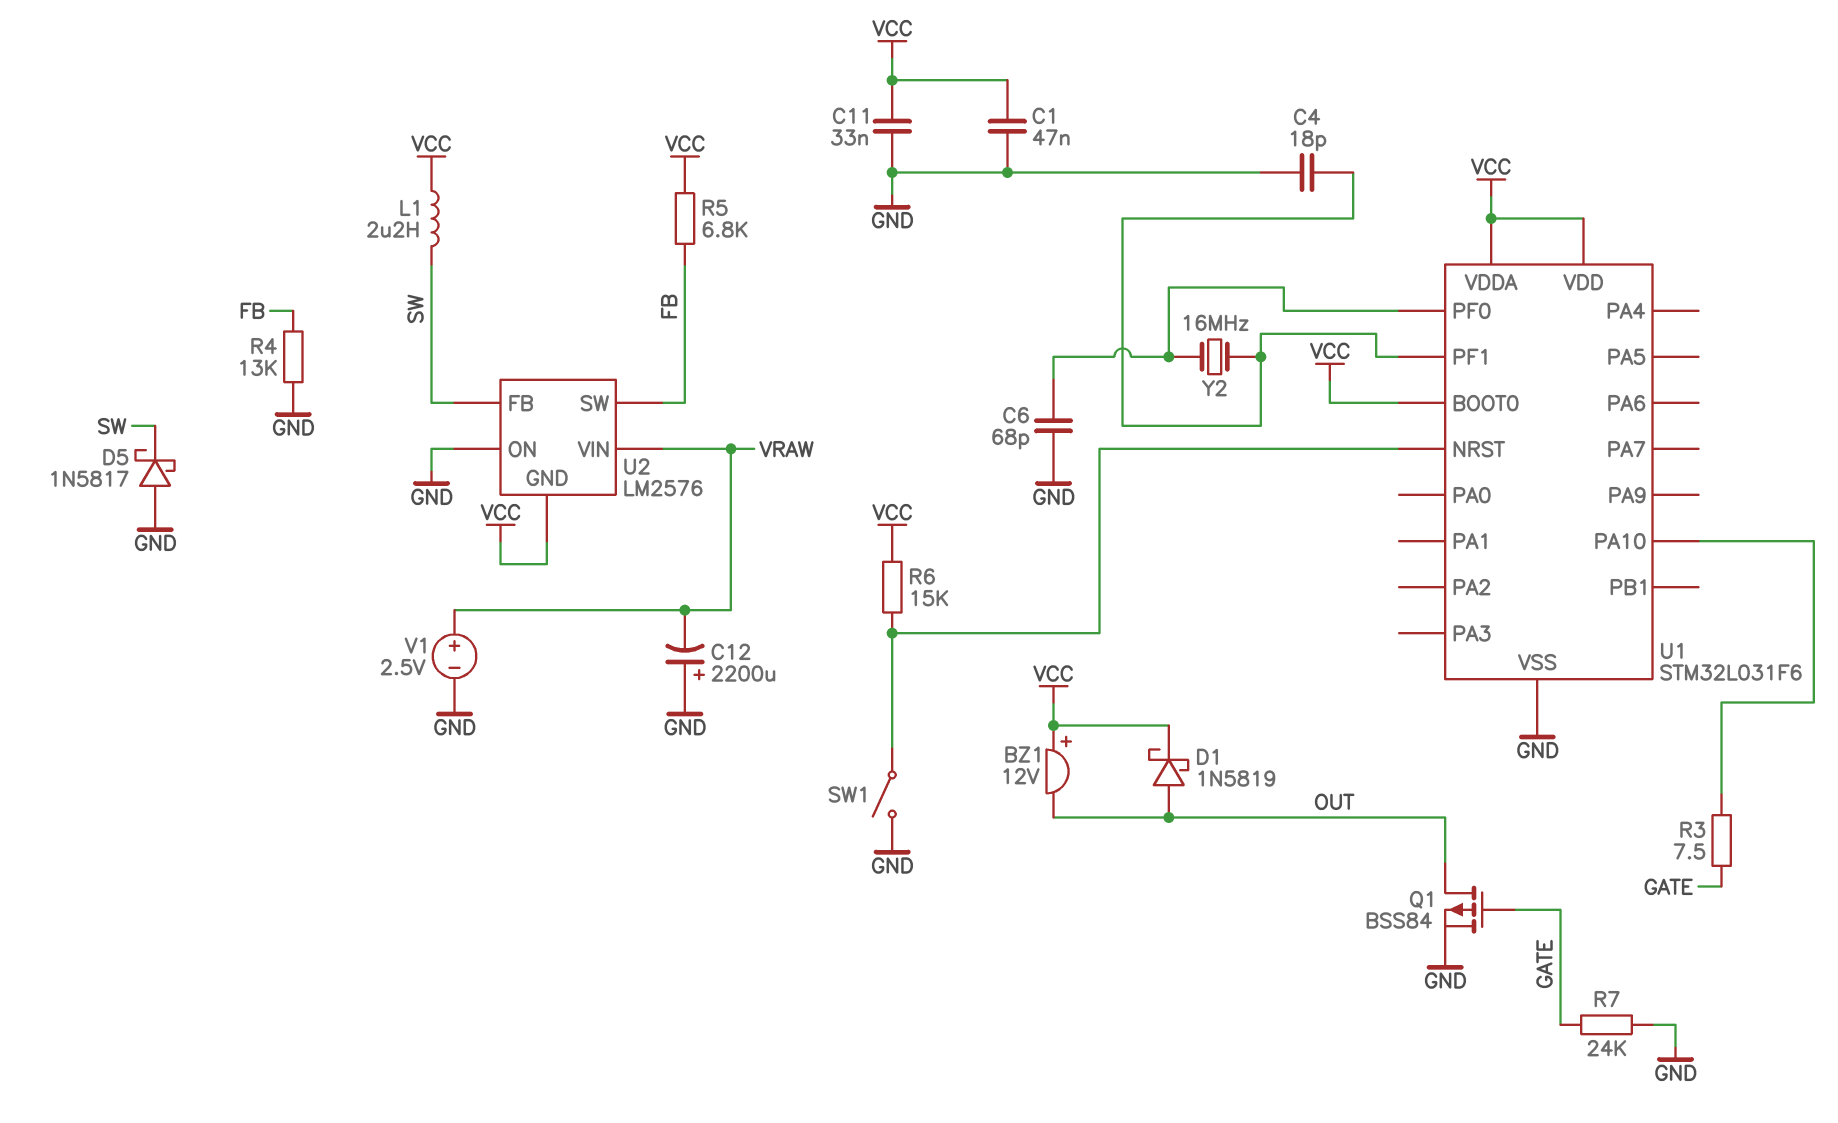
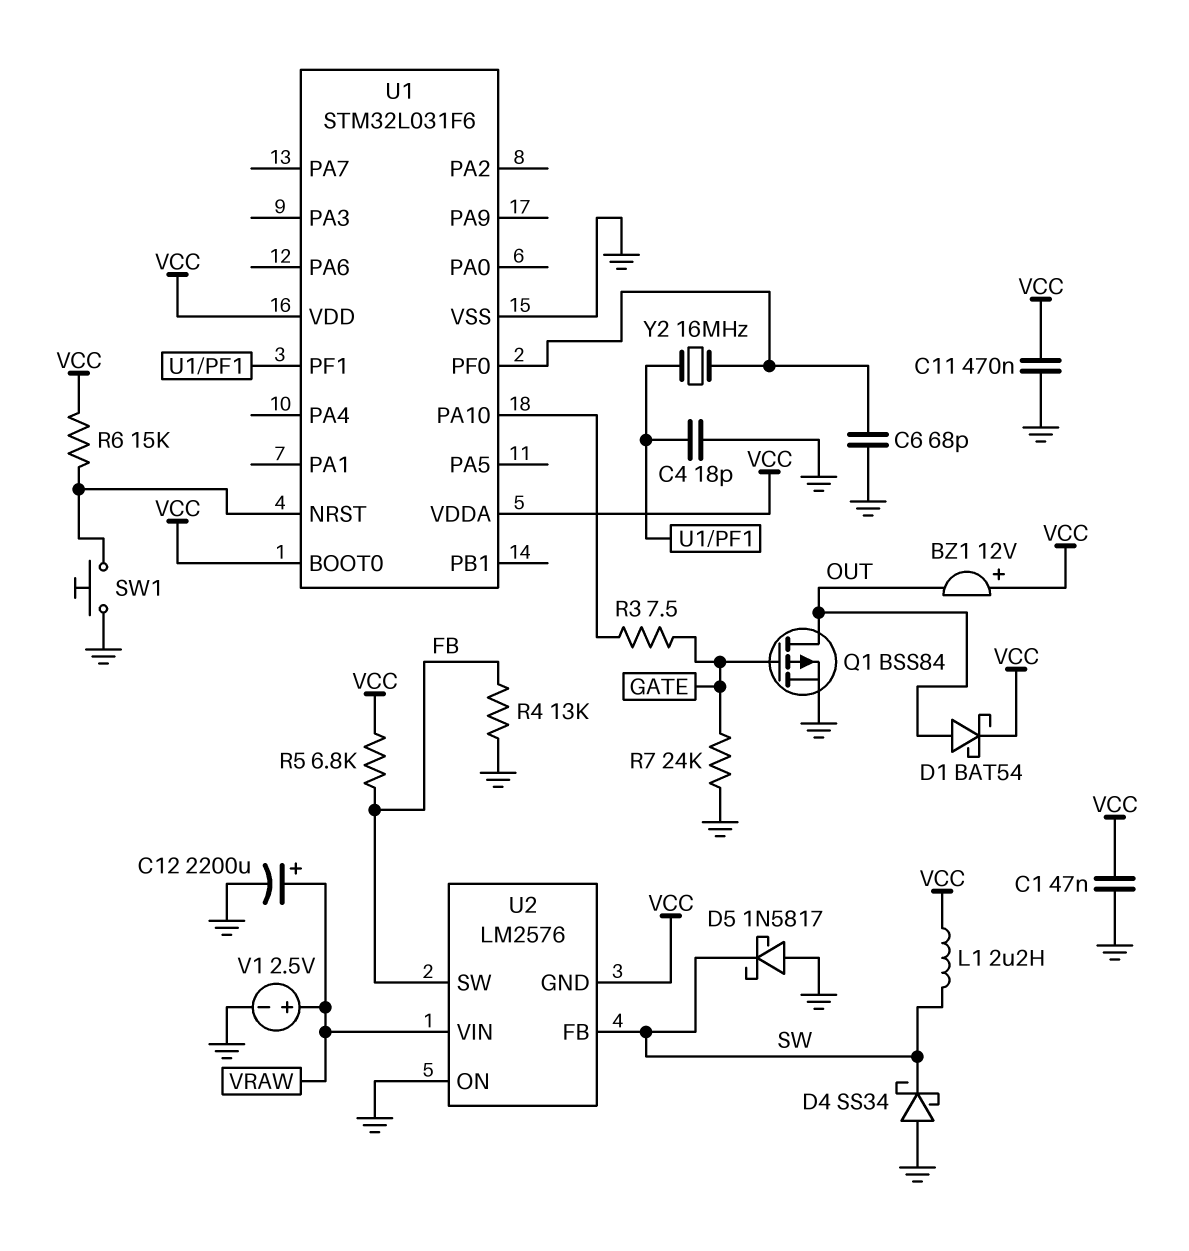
C11: 33nF (GND, VCC) -> 470nF (GND, VCC)
C12: 2200uF (plus GND, minus VRAW) -> 2200uF (plus VRAW, minus GND)
D1: schottky 1N5819 (A OUT, K VCC) -> schottky BAT54 (A OUT, K VCC)
D4: none -> schottky SS34 (A GND, K SW)
SW1: switch (GND, U1/NRST) -> button (GND, U1/NRST)

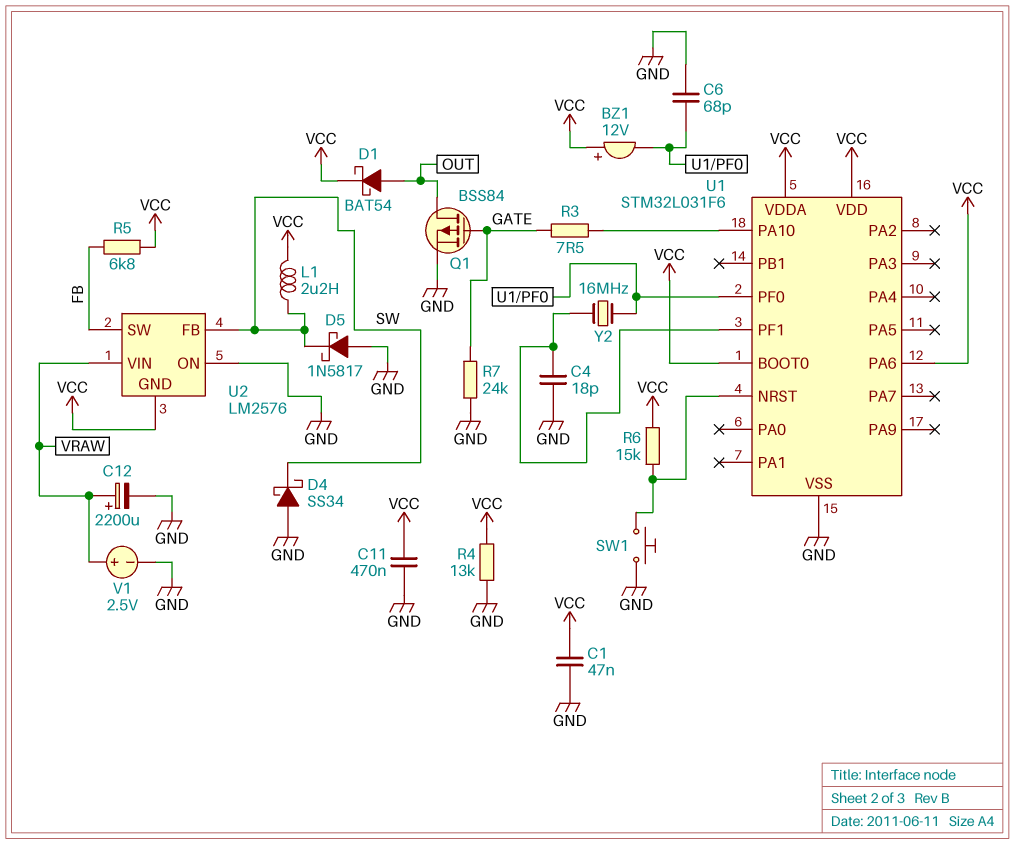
BZ1: buzzer 12V (plus VCC, minus OUT) -> buzzer 12V (plus VCC, minus U1/PF0)
R4: 13k (FB, GND) -> 13k (GND, VCC)
U1 pin PA6: none -> VCC

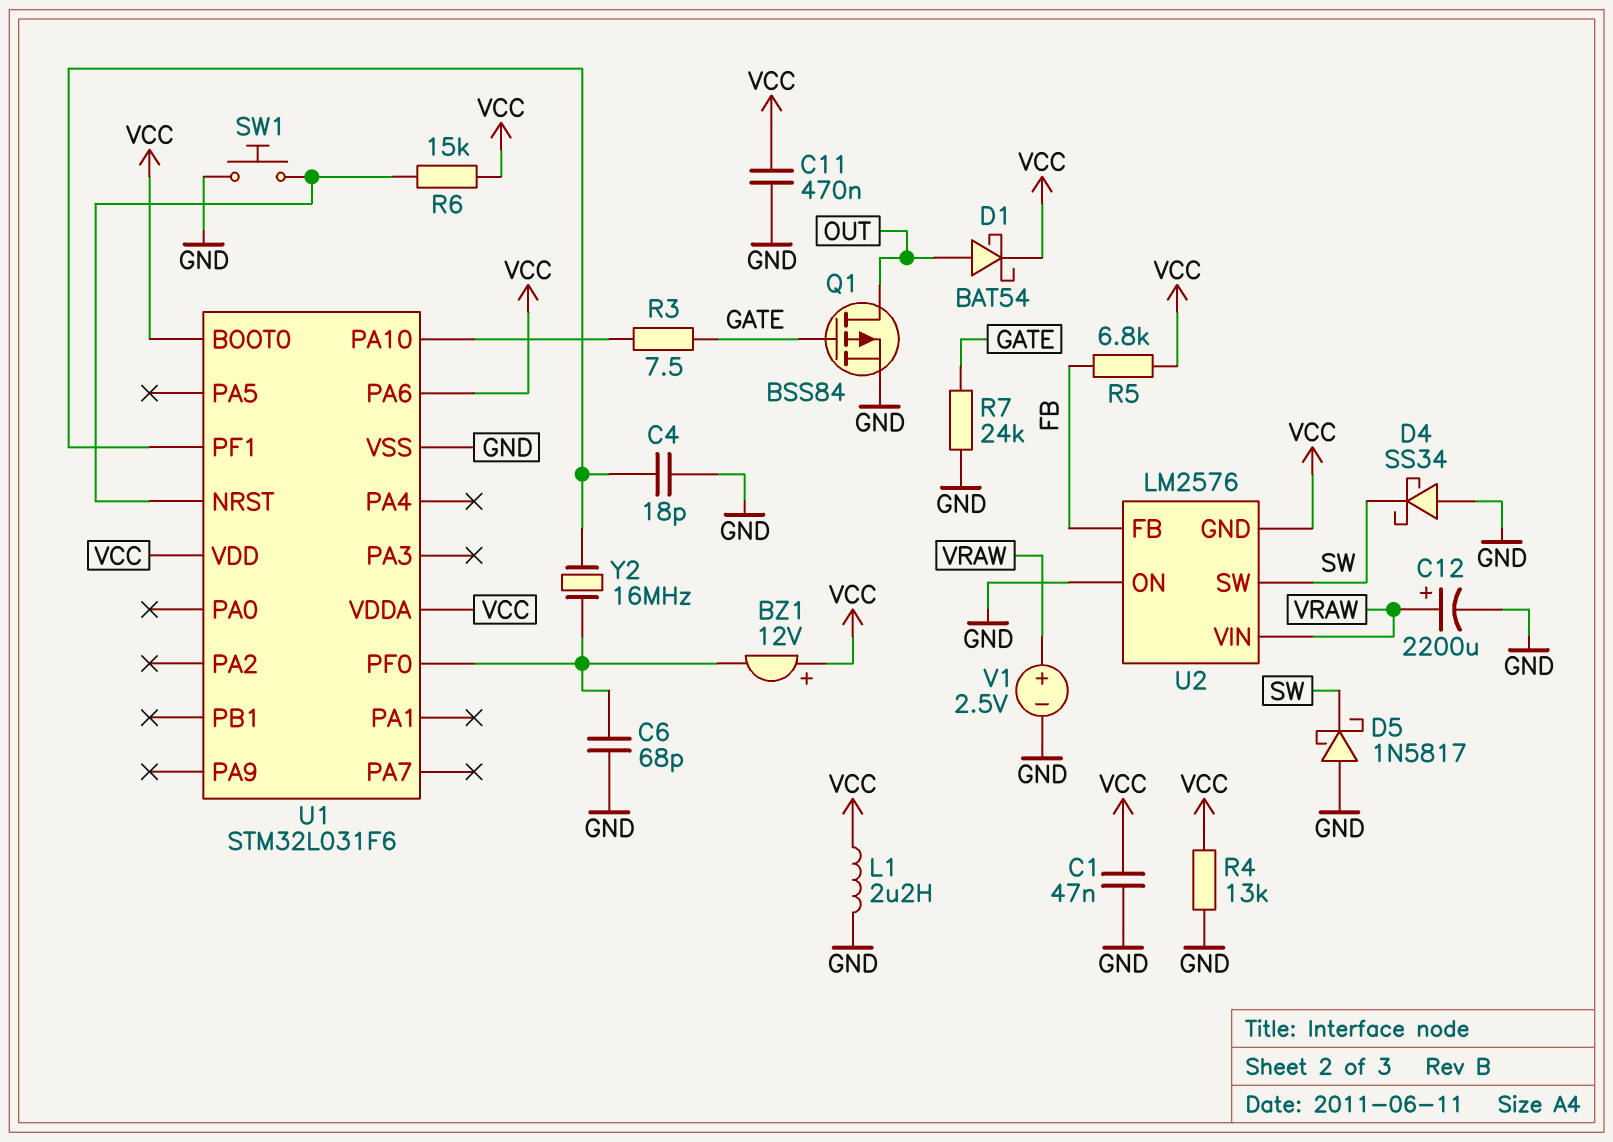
L1: 2.2uH (SW, VCC) -> 2.2uH (GND, VCC)
U2 pin FB: SW -> FB
U2 pin SW: FB -> SW

